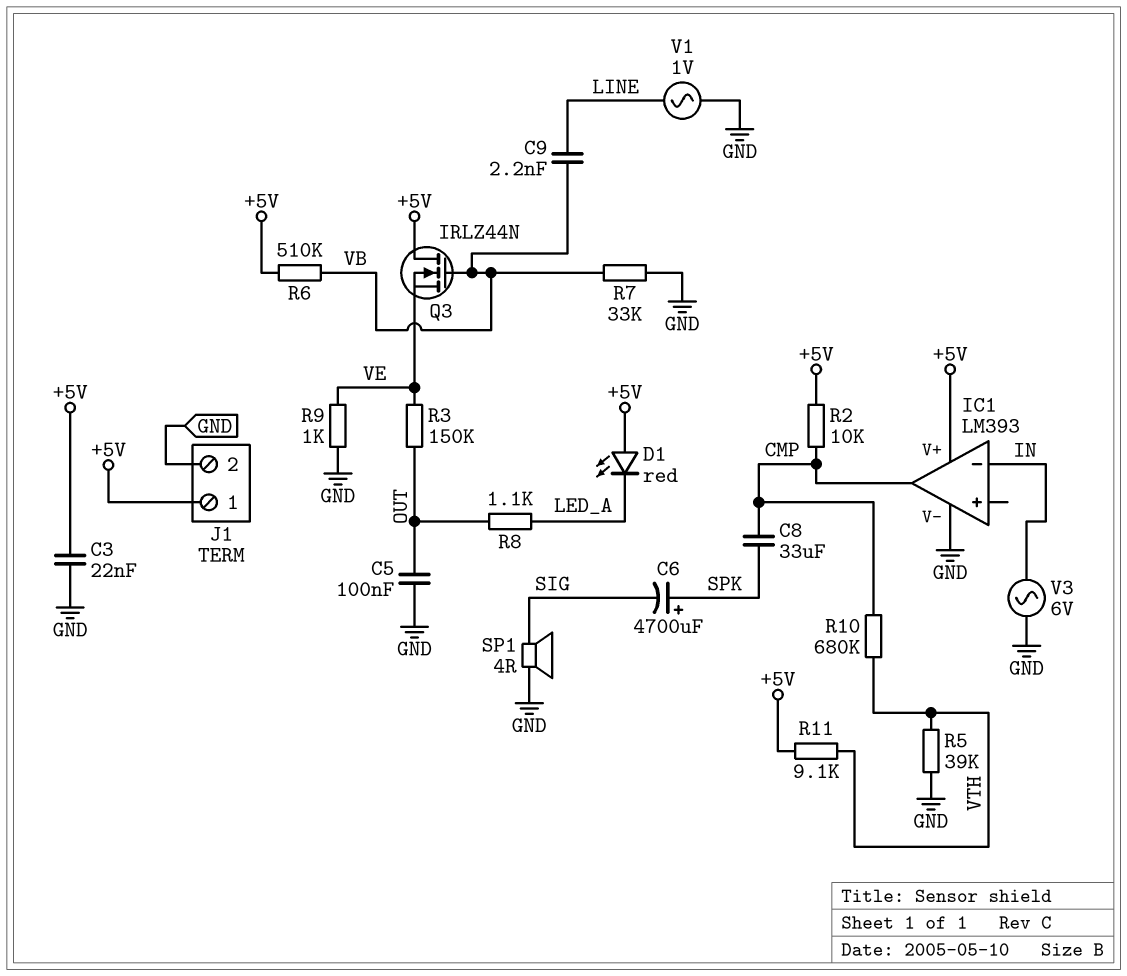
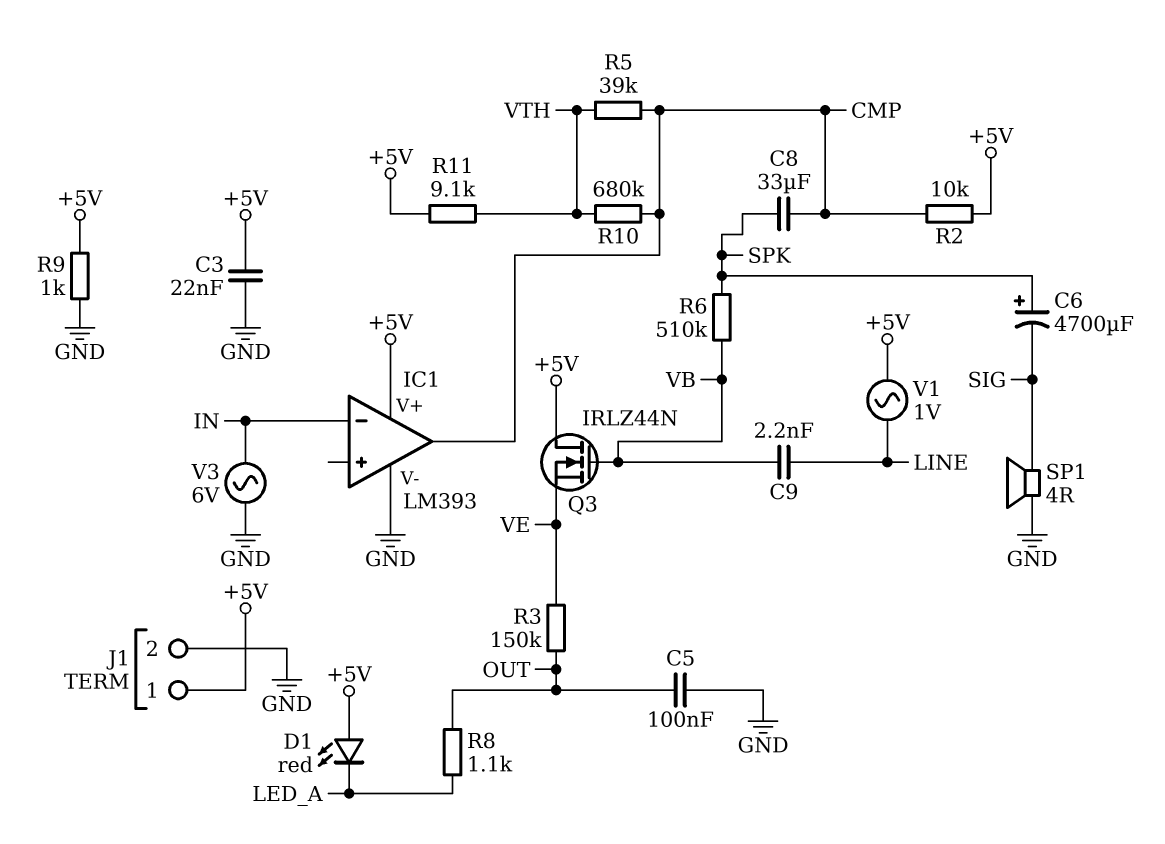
R5: 39k (GND, VTH) -> 39k (CMP, VTH)
R6: 510k (+5V, VB) -> 510k (SPK, VB)
R7: 33k (GND, VB) -> none
R9: 1k (GND, VE) -> 1k (+5V, GND)
V1: AC 1V (GND, LINE) -> AC 1V (+5V, LINE)

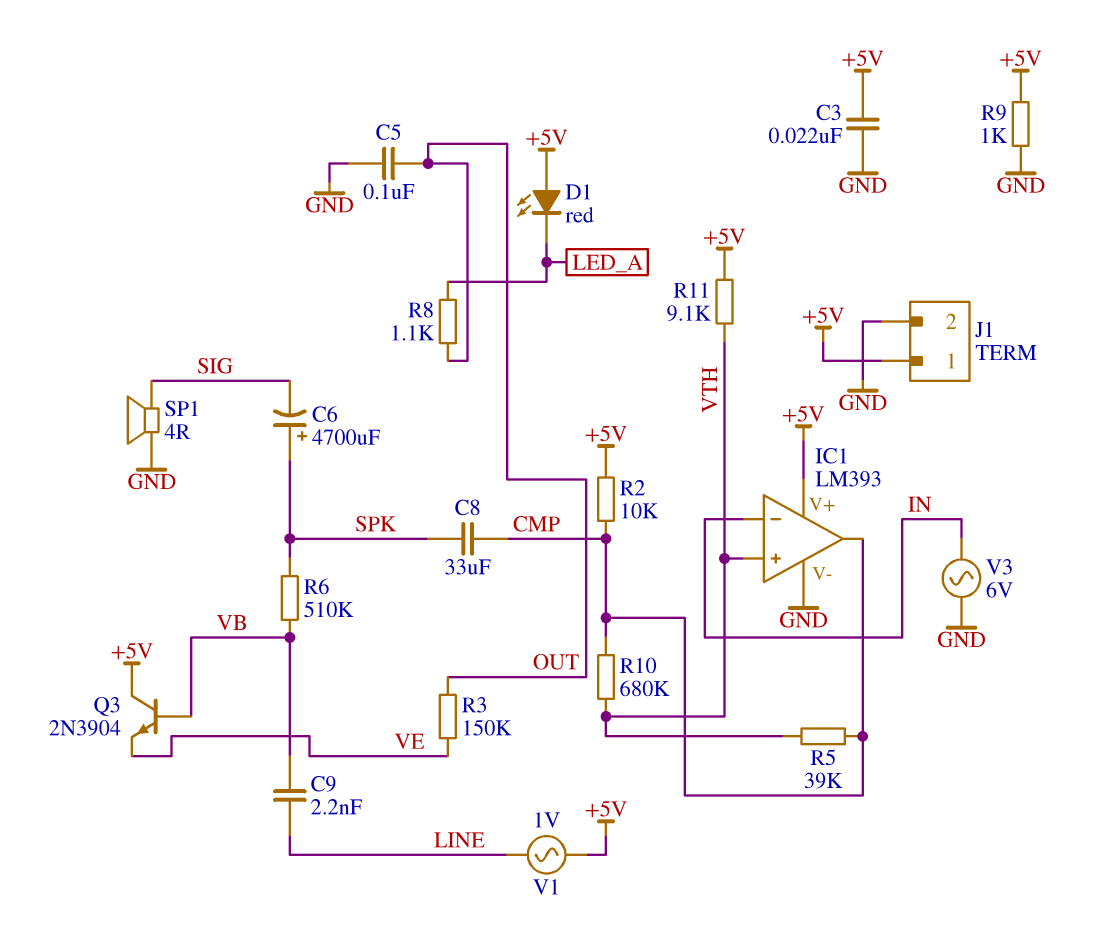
IC1 pin in+: none -> VTH
Q3: NMOS IRLZ44N (G VB, D +5V, S VE) -> NPN 2N3904 (B VB, C +5V, E VE)

